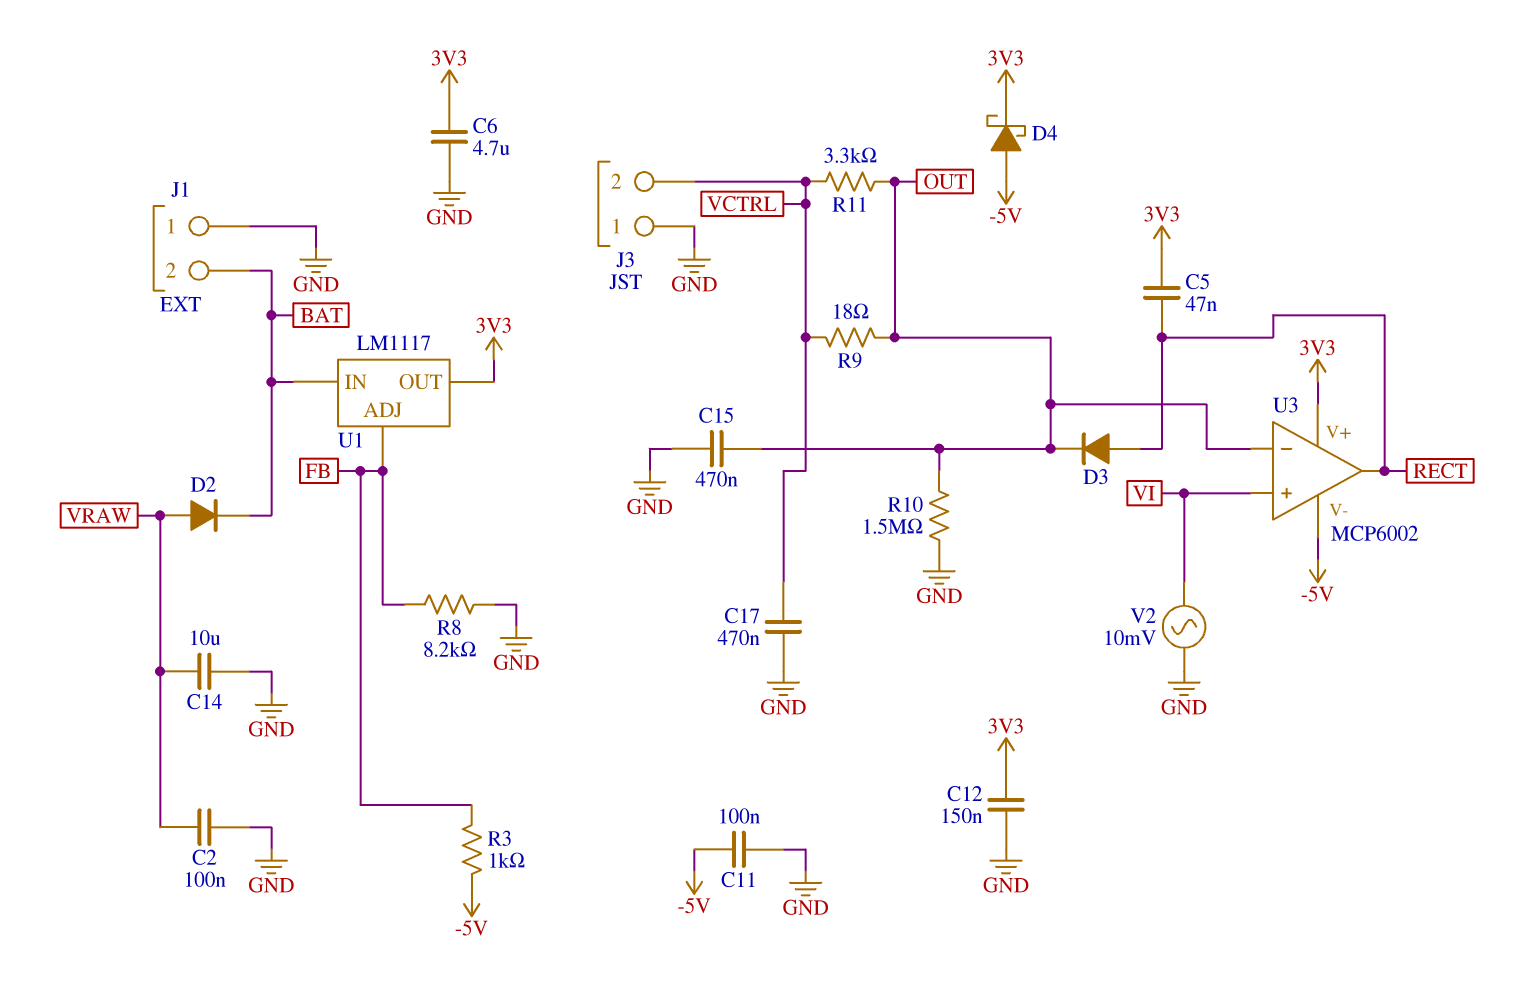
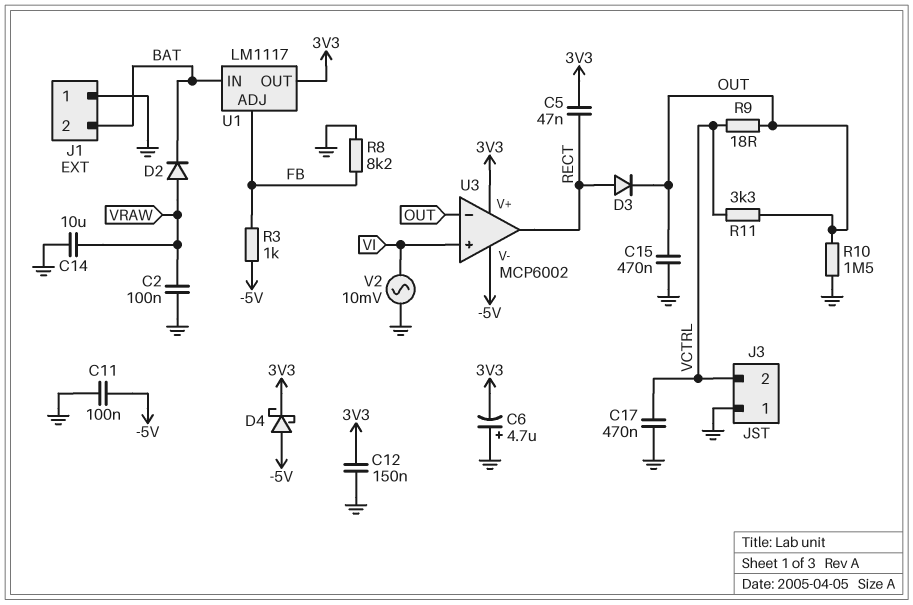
C6: 4.7uF (3V3, GND) -> 4.7uF (plus GND, minus 3V3)

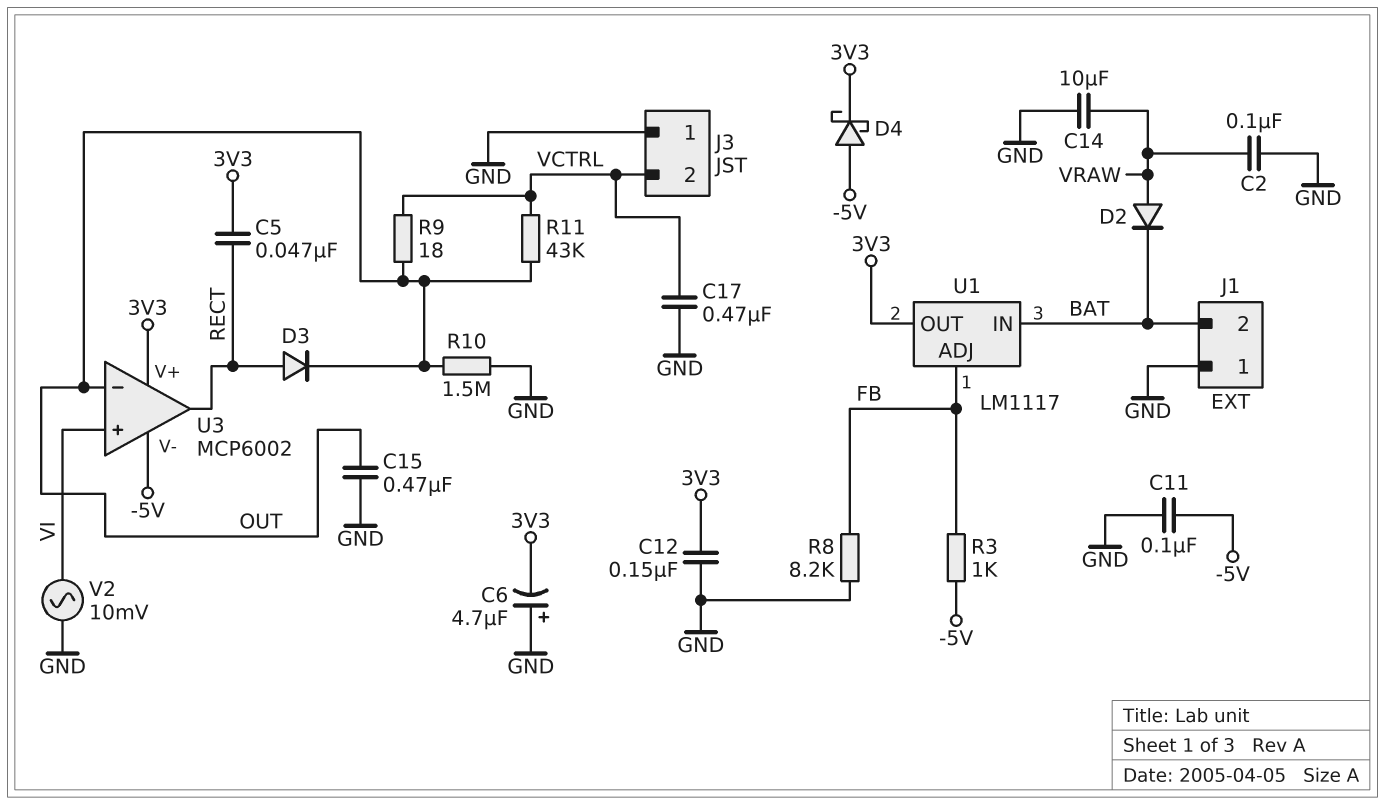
R11: 3.3k (OUT, VCTRL) -> 43k (OUT, VCTRL)

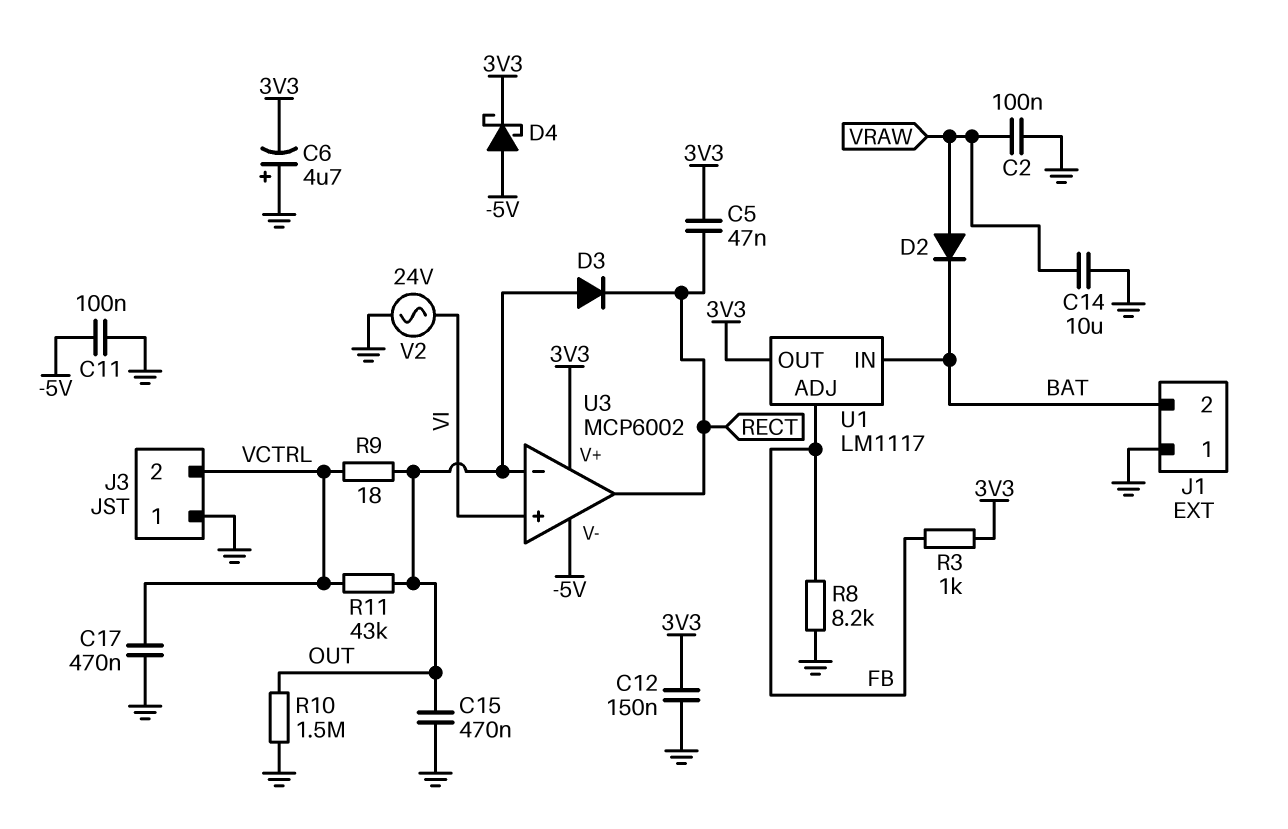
D3: diode (A RECT, K OUT) -> diode (A OUT, K RECT)
R3: 1k (-5V, FB) -> 1k (3V3, FB)
V2: AC 10mV (GND, VI) -> AC 24V (GND, VI)

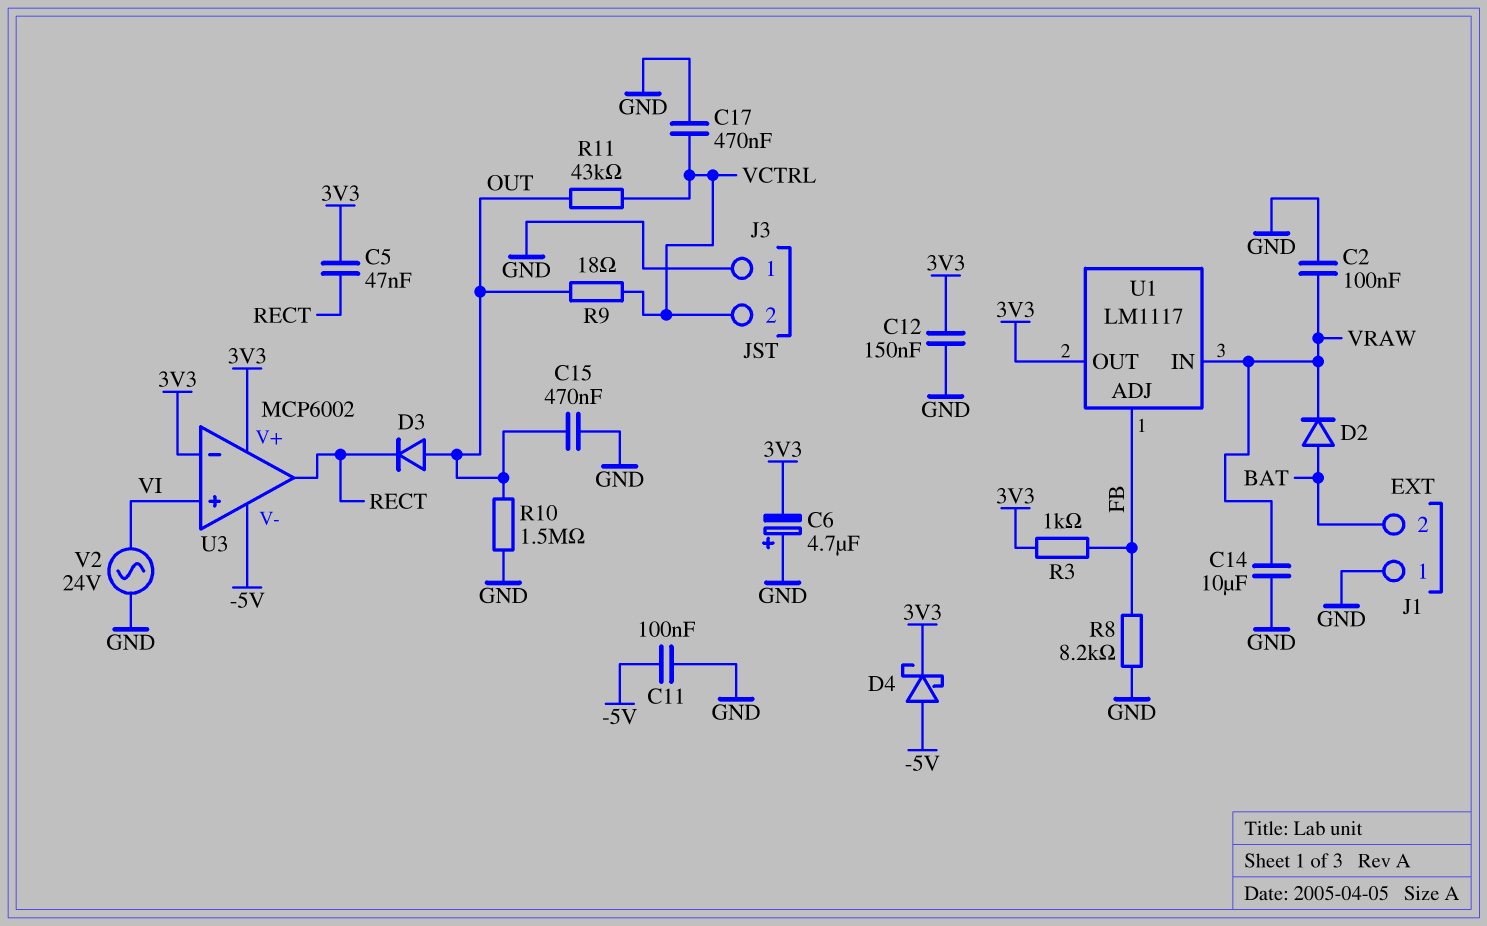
D2: diode (A VRAW, K BAT) -> diode (A BAT, K VRAW)
U1 pin IN: BAT -> VRAW
U3 pin in-: OUT -> 3V3

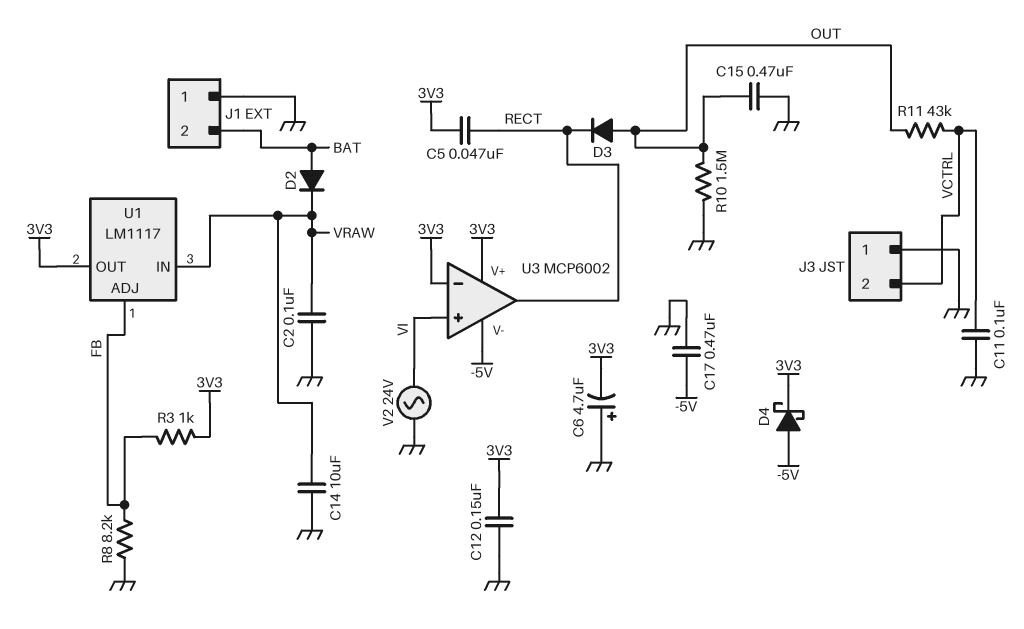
C11: 100nF (-5V, GND) -> 100nF (GND, VCTRL)
C17: 470nF (GND, VCTRL) -> 470nF (-5V, GND)
R9: 18 (OUT, VCTRL) -> none

